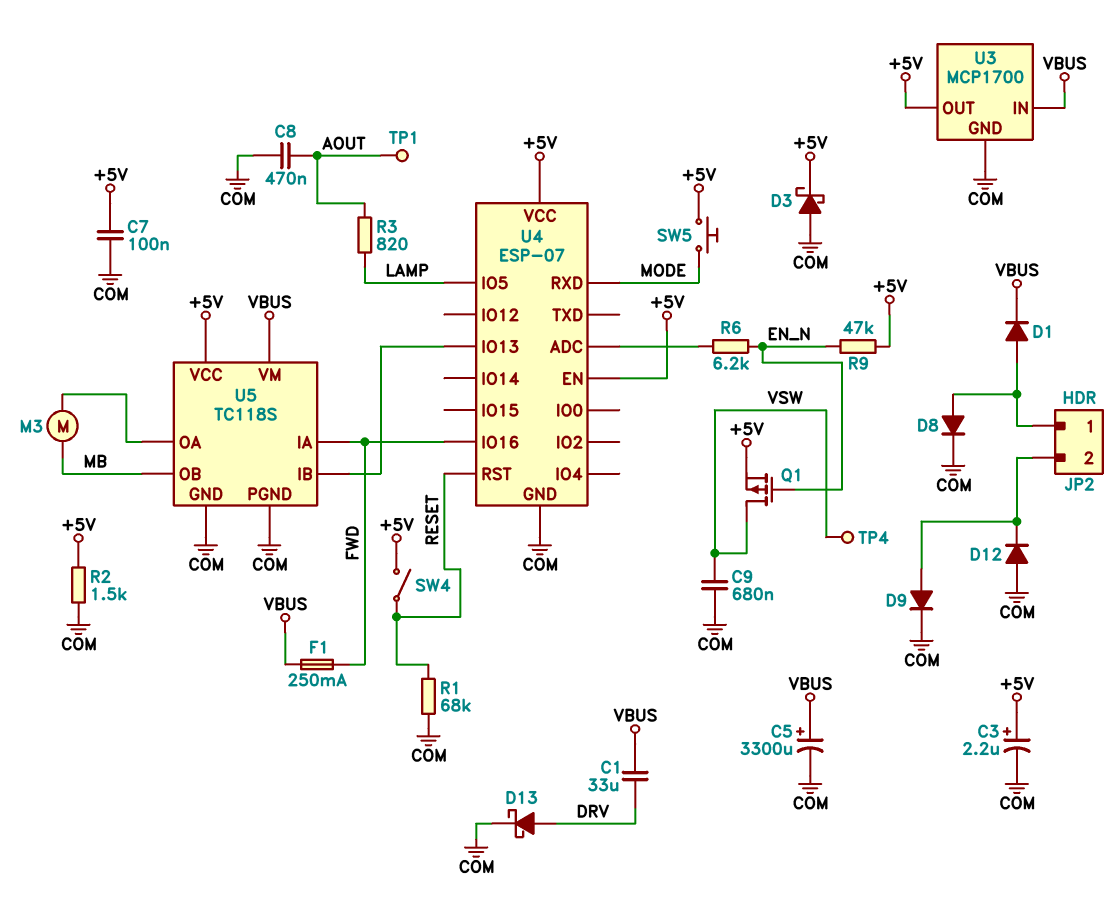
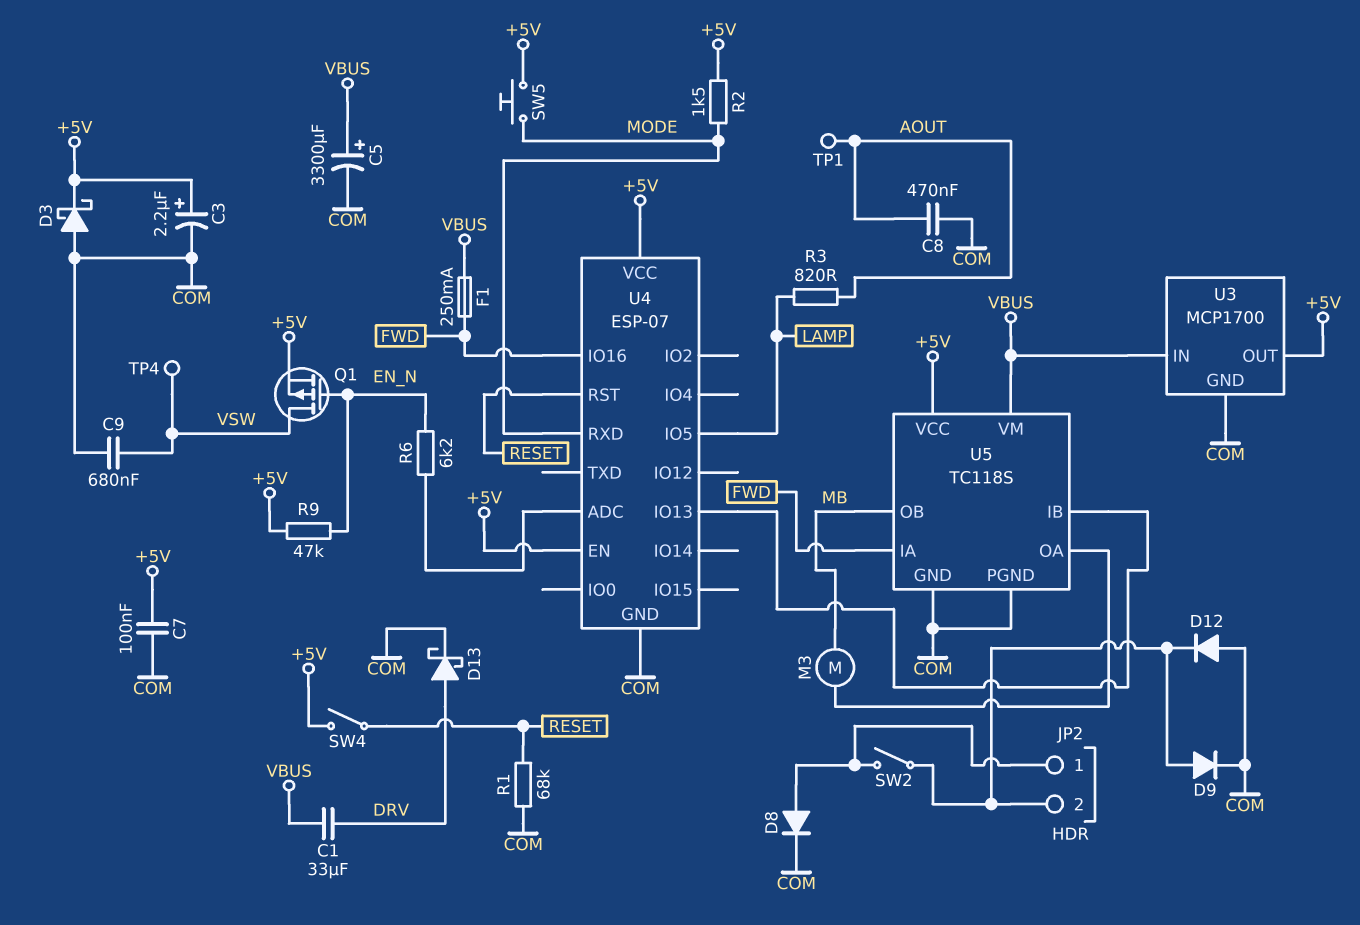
D1: diode (A JP2/1, K VBUS) -> none
R2: 1.5k (+5V, COM) -> 1.5k (+5V, MODE)
SW2: none -> switch (JP2/1, JP2/2)

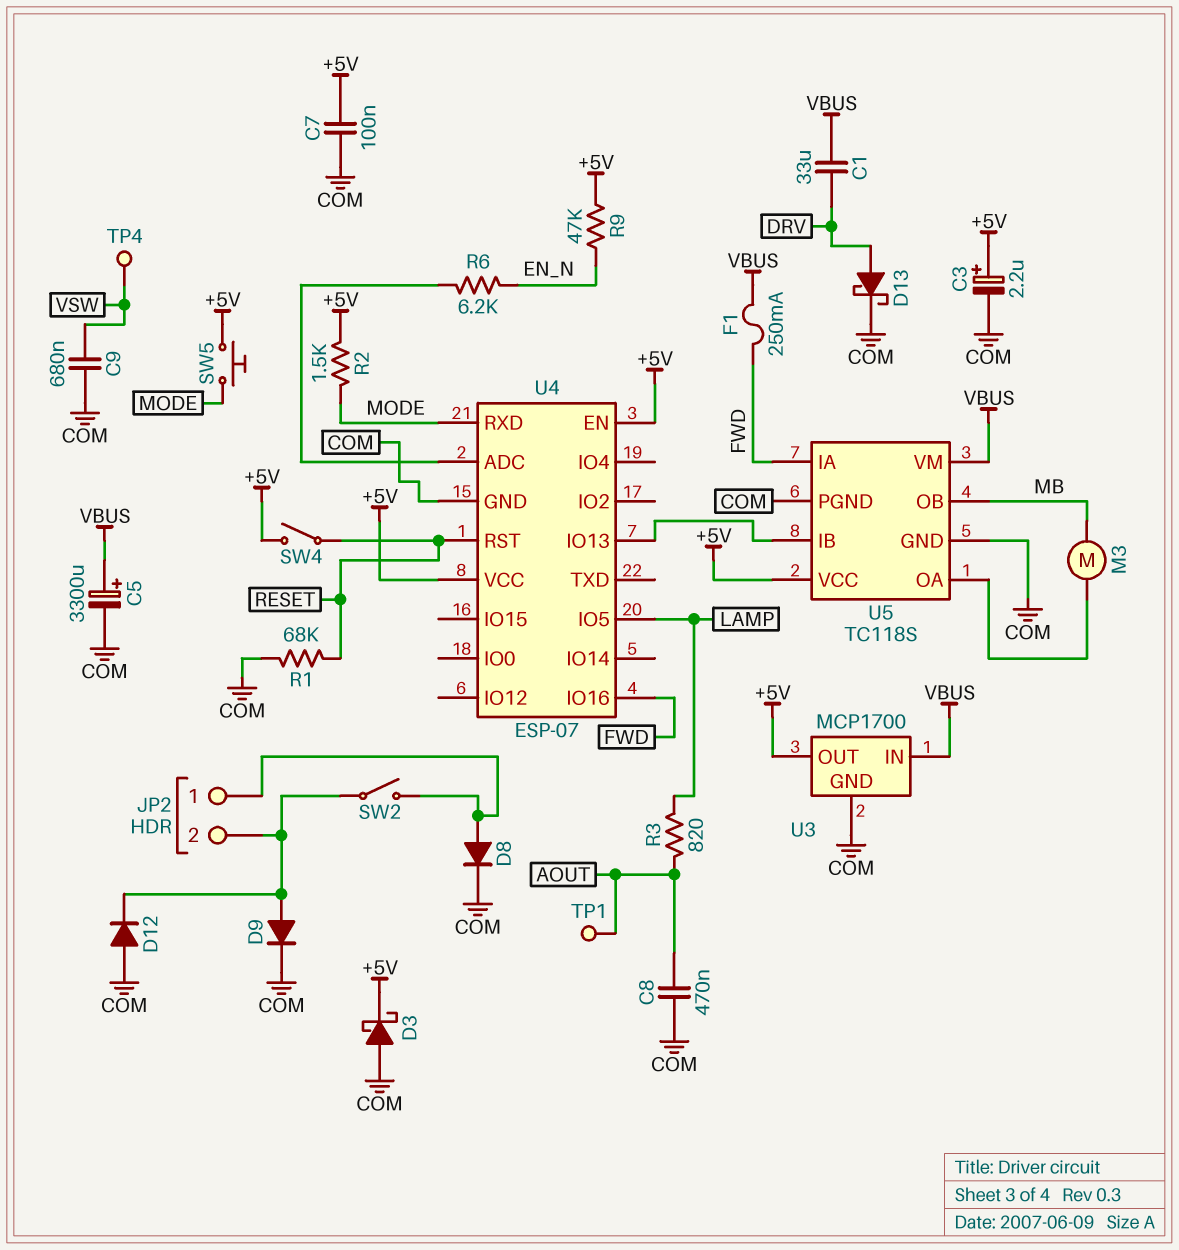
Q1: PMOS (G EN_N, D VSW, S +5V) -> none

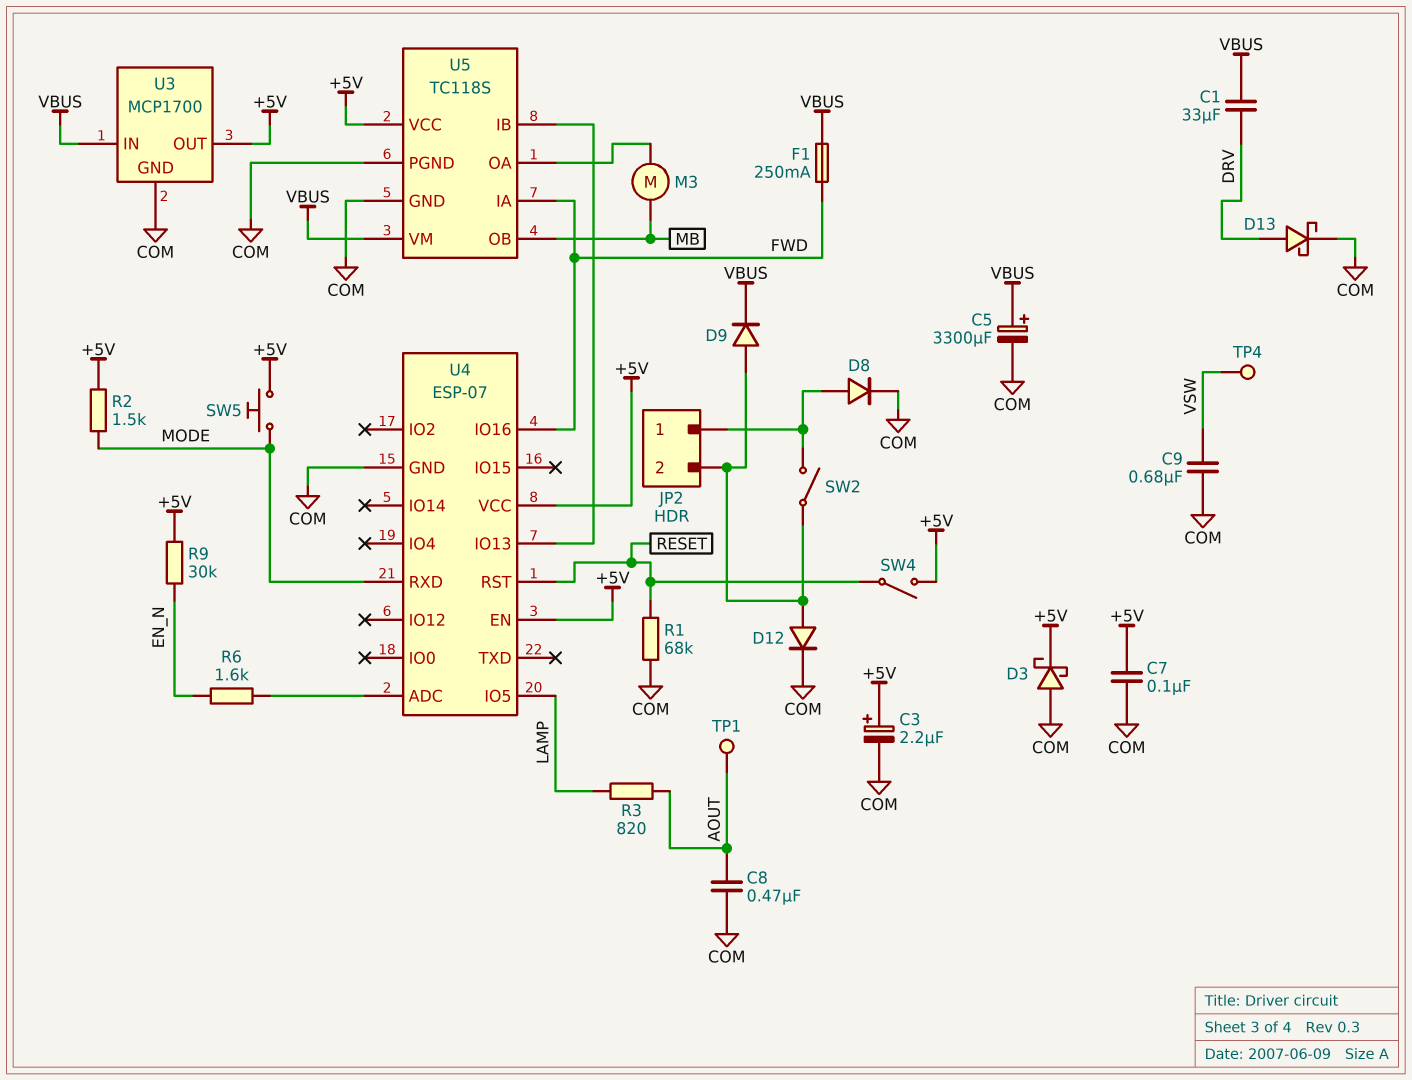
D9: diode (A JP2/2, K COM) -> diode (A JP2/2, K VBUS)
D12: diode (A COM, K JP2/2) -> diode (A JP2/2, K COM)
R6: 6.2k (EN_N, U4/ADC) -> 1.6k (EN_N, U4/ADC)
R9: 47k (+5V, EN_N) -> 30k (+5V, EN_N)

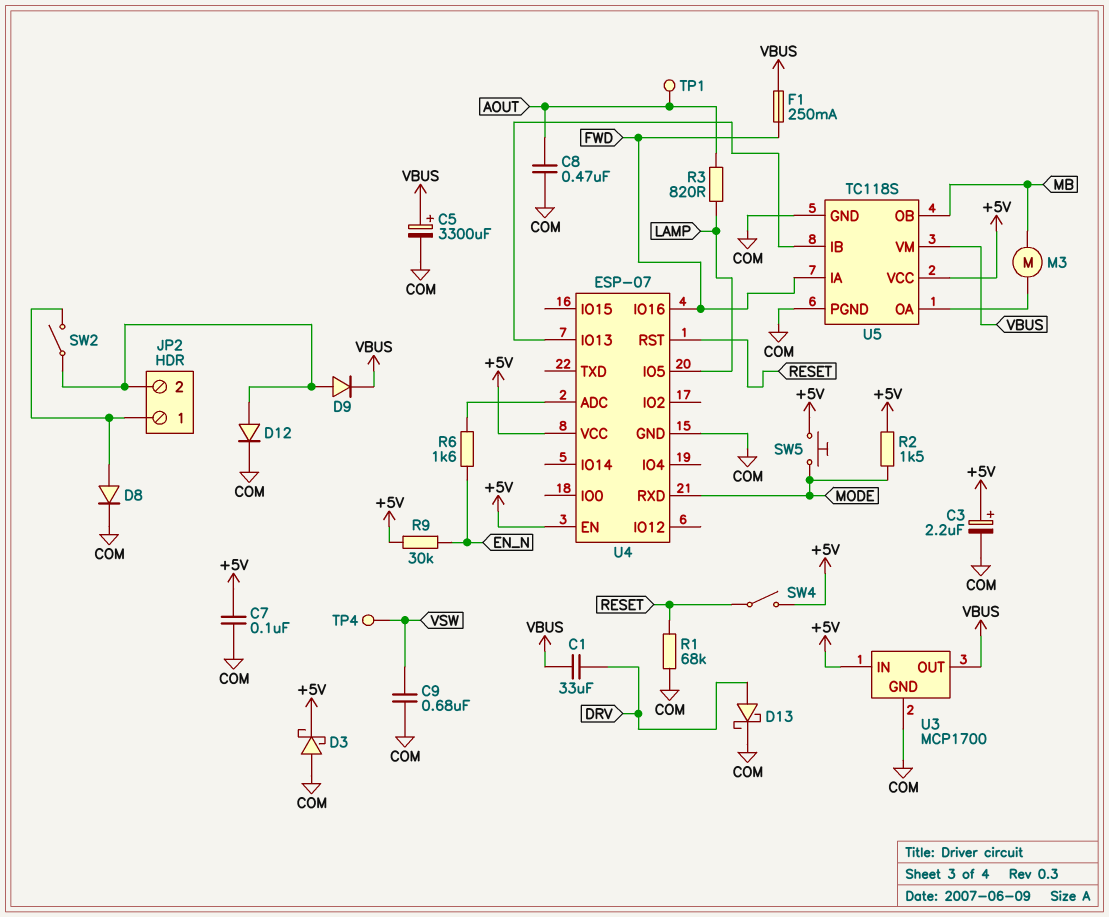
U3 pin IN: VBUS -> +5V
U3 pin OUT: +5V -> VBUS

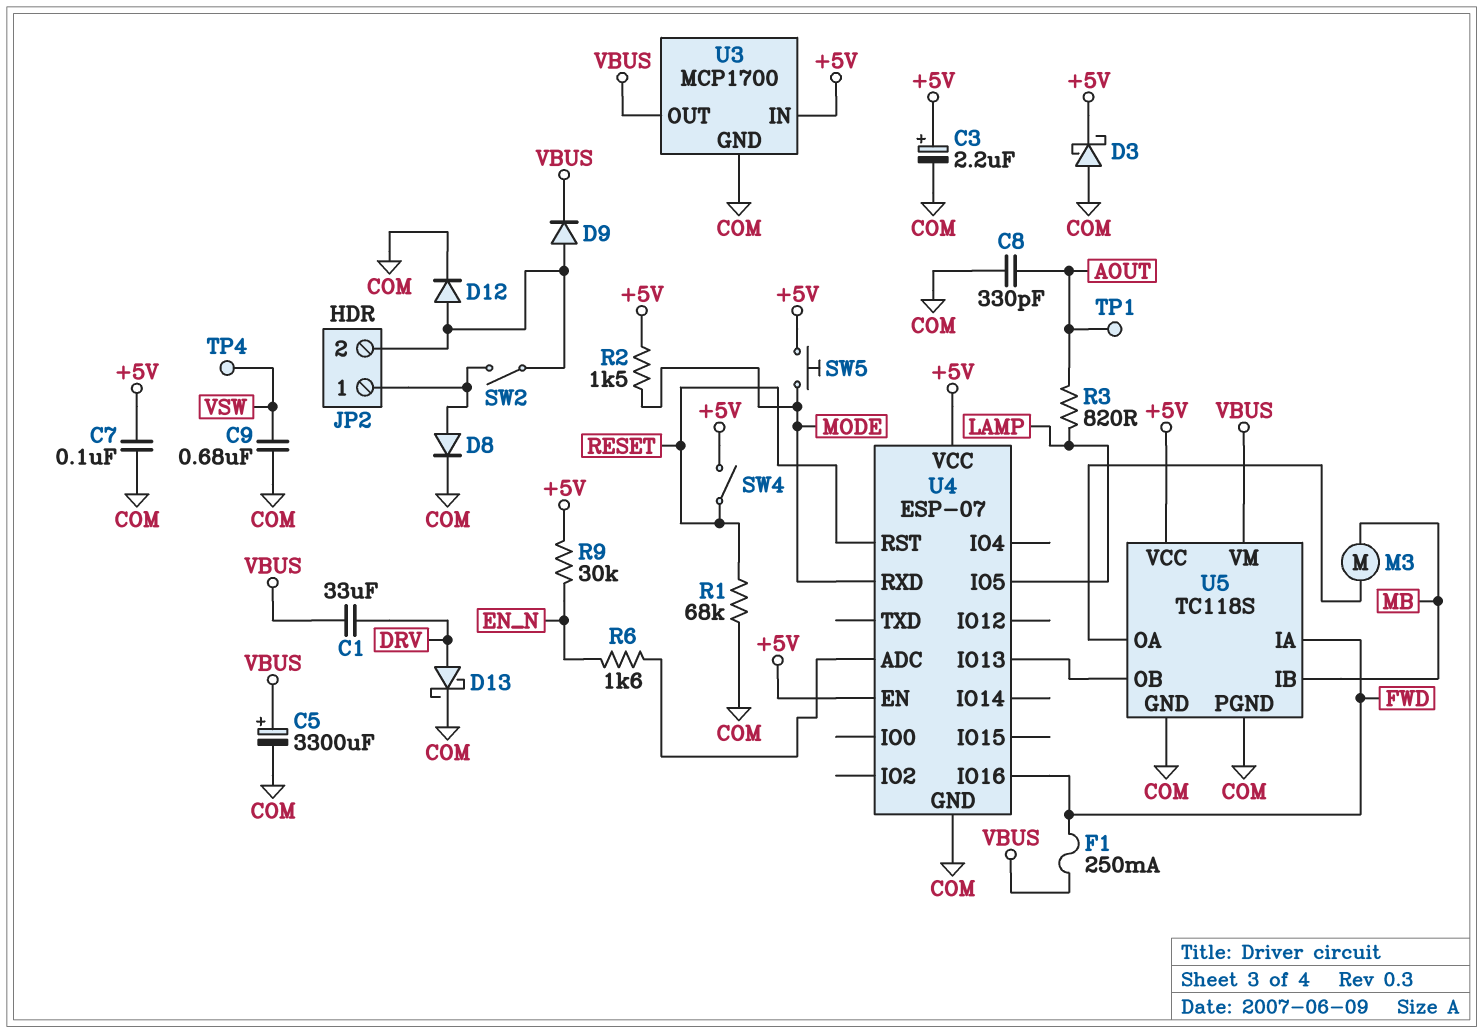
C8: 470nF (AOUT, COM) -> 330pF (AOUT, COM)
U5 pin IB: U4/IO13 -> MB
U5 pin OB: MB -> U4/IO13

